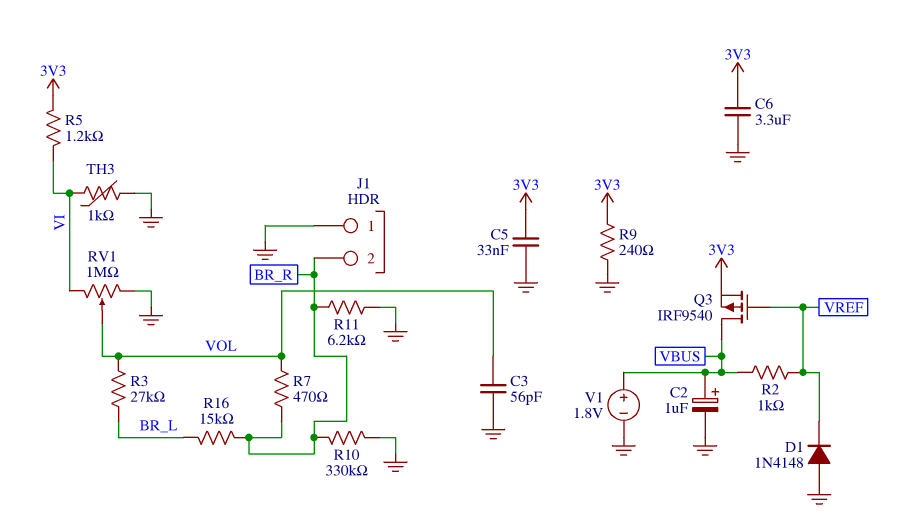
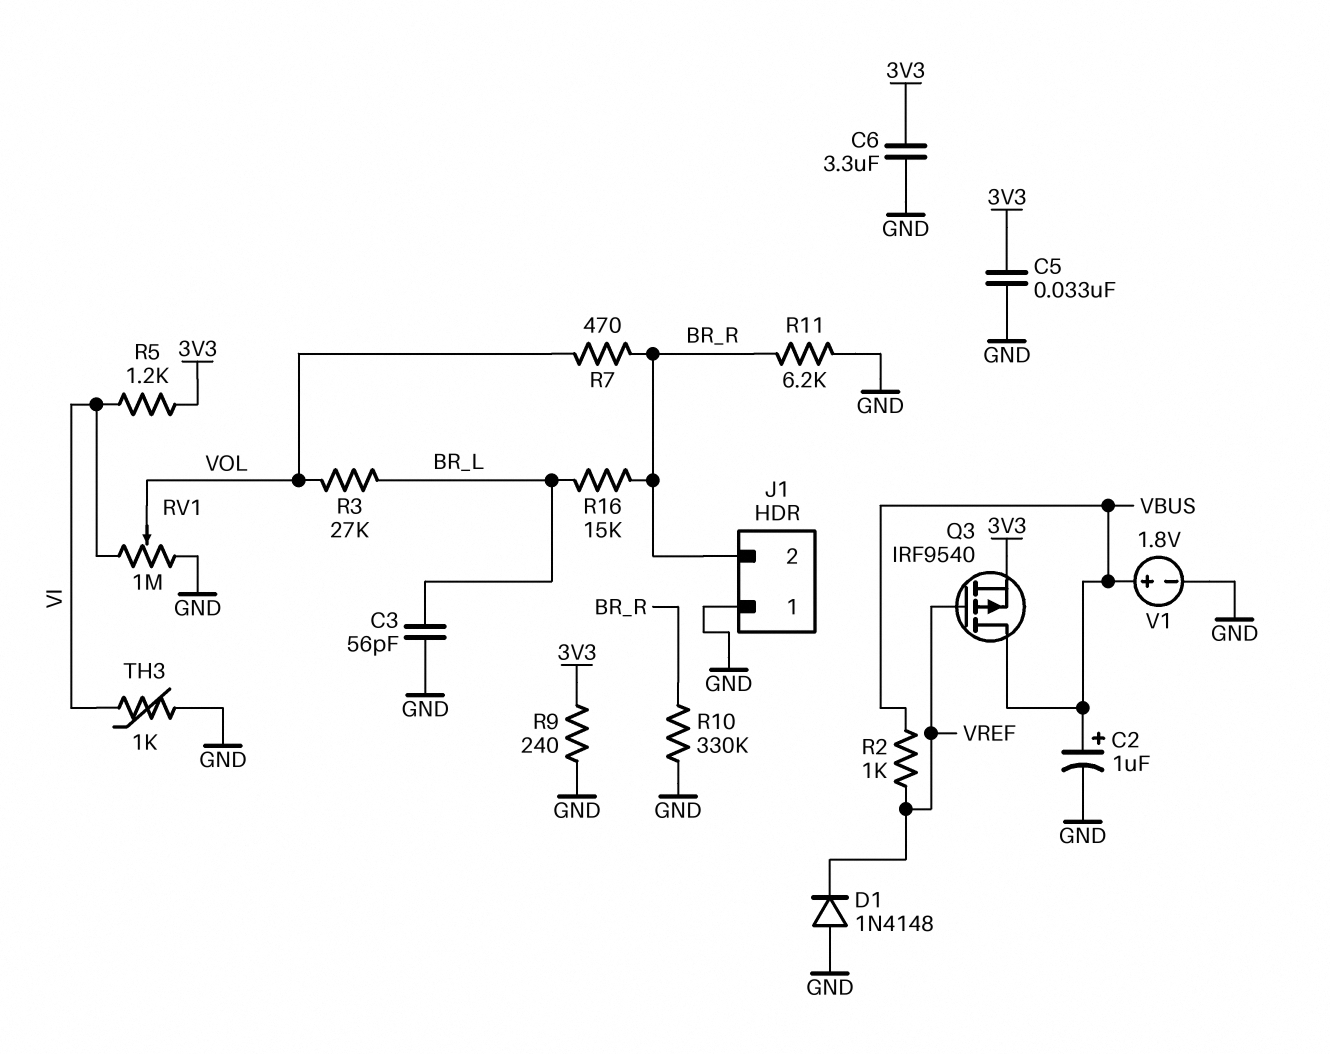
C3: 56pF (GND, VOL) -> 56pF (BR_L, GND)

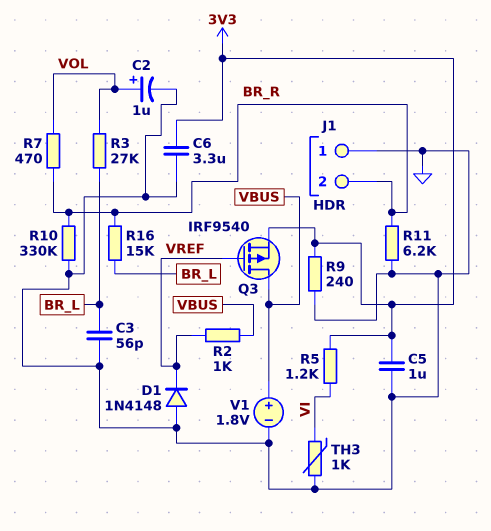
C2: 1uF (plus VBUS, minus GND) -> 1uF (plus VOL, minus GND)
C5: 33nF (3V3, GND) -> 1uF (3V3, GND)
RV1: 1M (GND, VI, wiper VOL) -> none

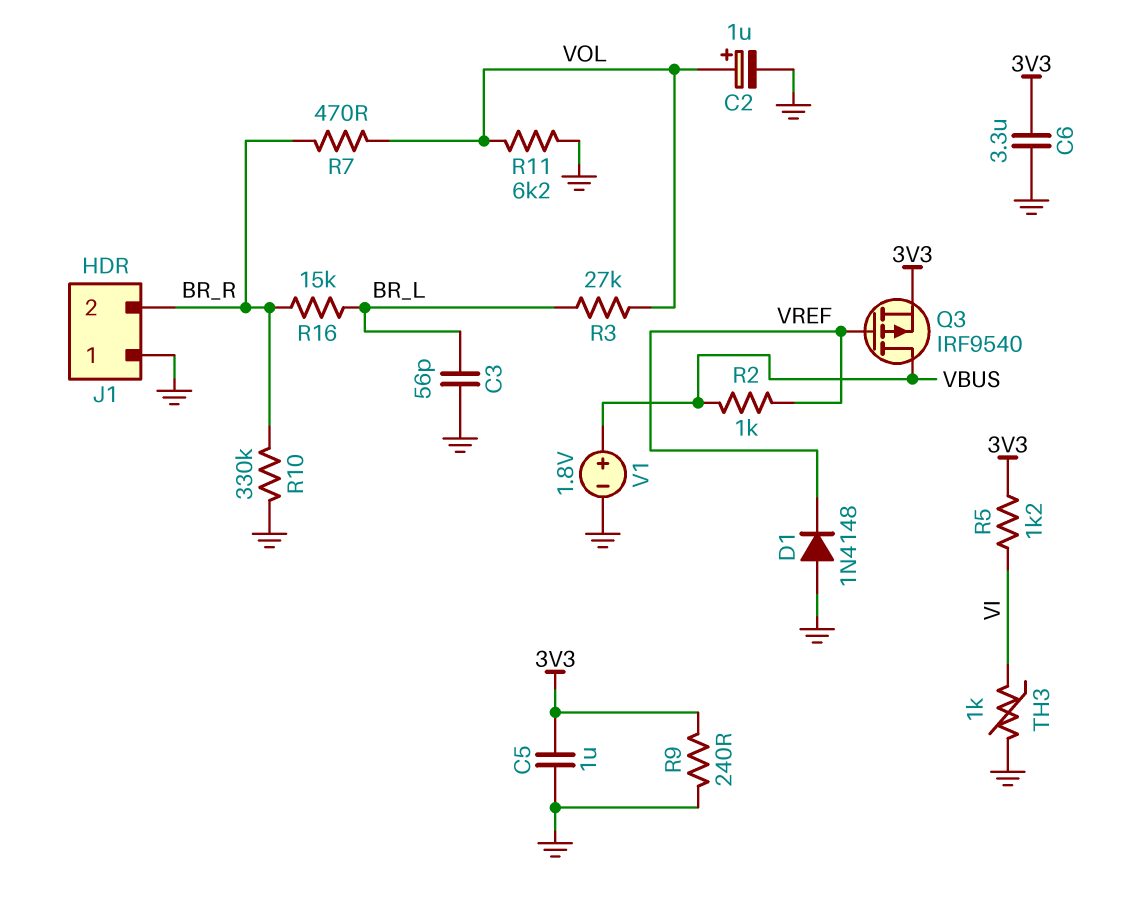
R11: 6.2k (BR_R, GND) -> 6.2k (GND, VOL)

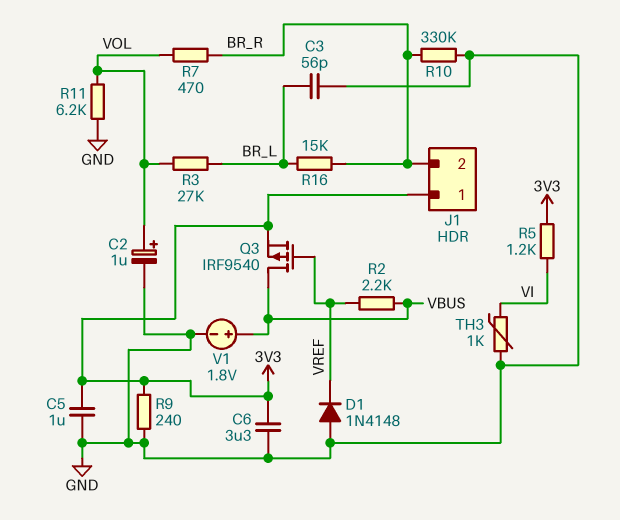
J1 pin 1: GND -> 3V3
R2: 1k (VBUS, VREF) -> 2.2k (VBUS, VREF)

